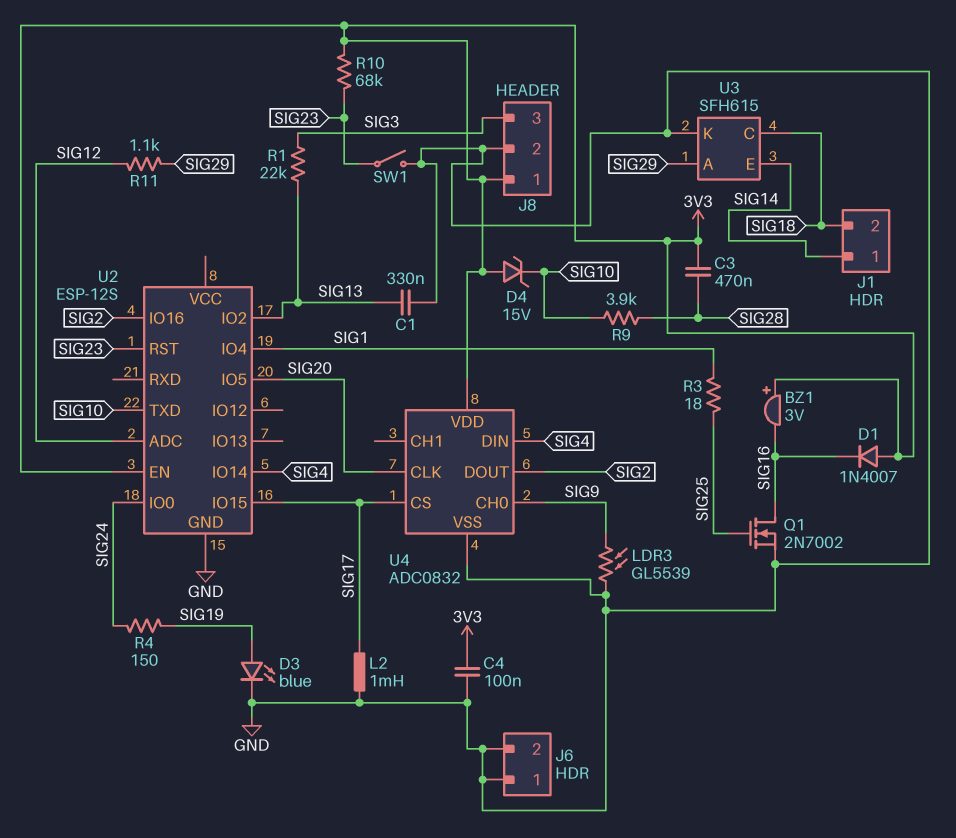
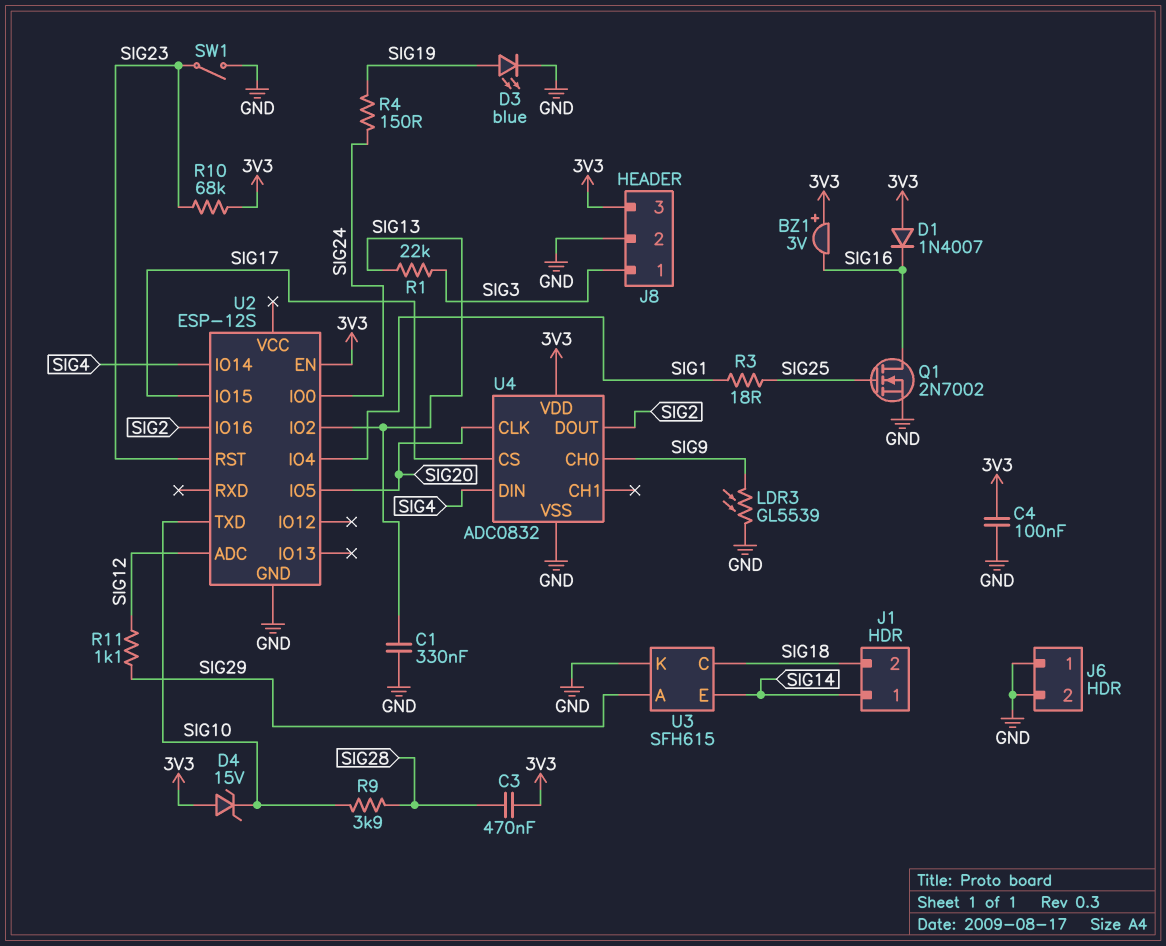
J8 pin 1: 3V3 -> SIG3
J8 pin 3: SIG3 -> 3V3
L2: 1mH (GND, SIG17) -> none

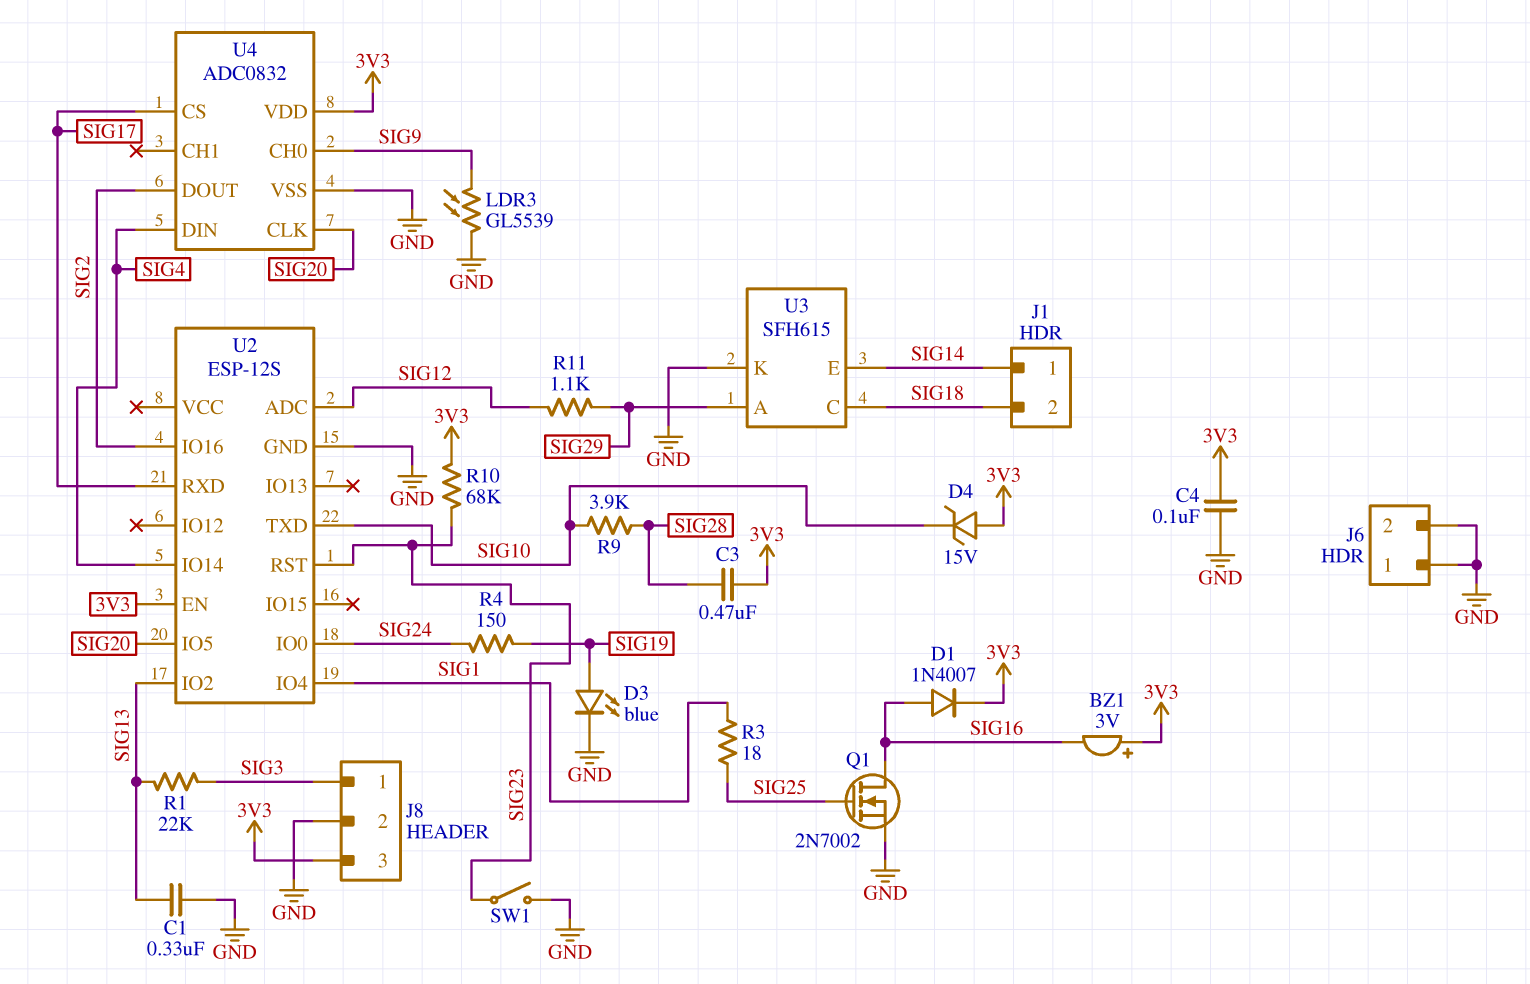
D1: diode 1N4007 (A 3V3, K SIG16) -> diode 1N4007 (A SIG16, K 3V3)
U2 pin IO15: SIG17 -> none
U2 pin RXD: none -> SIG17

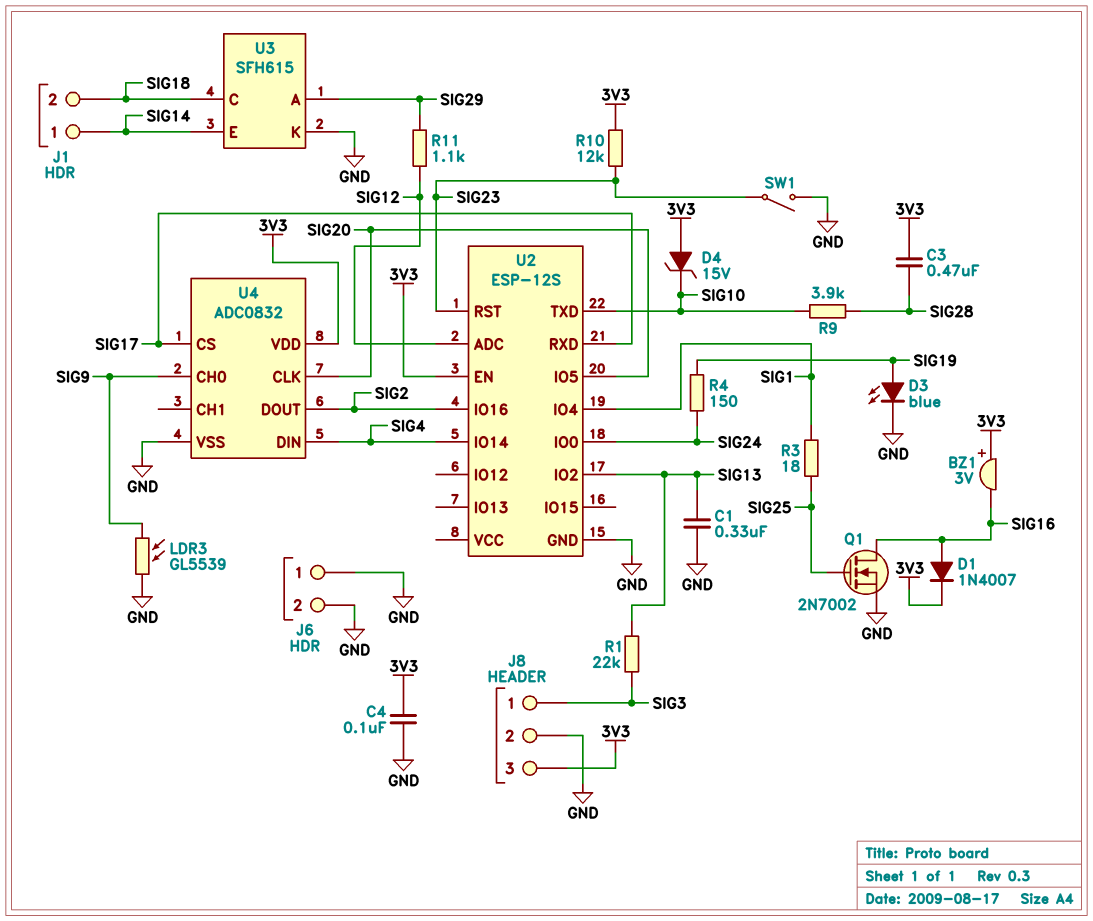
R10: 68k (3V3, SIG23) -> 12k (3V3, SIG23)

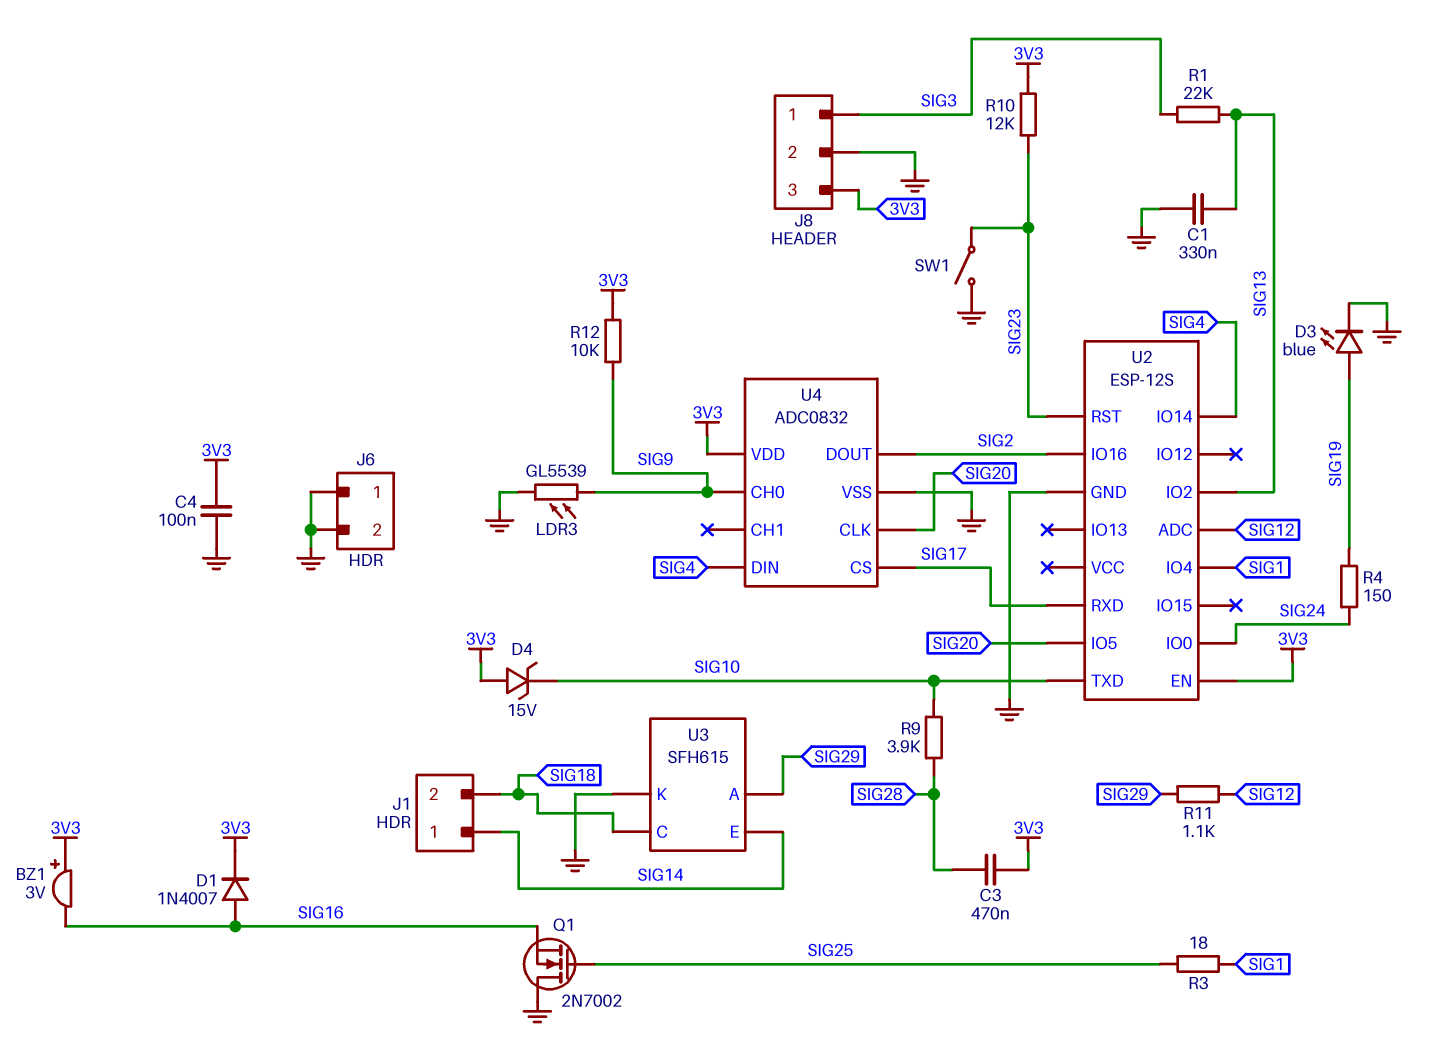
Q1: NMOS 2N7002 (G SIG25, D SIG16, S GND) -> NMOS 2N7002 (G SIG25, D GND, S SIG16)
R12: none -> 10k (3V3, SIG9)

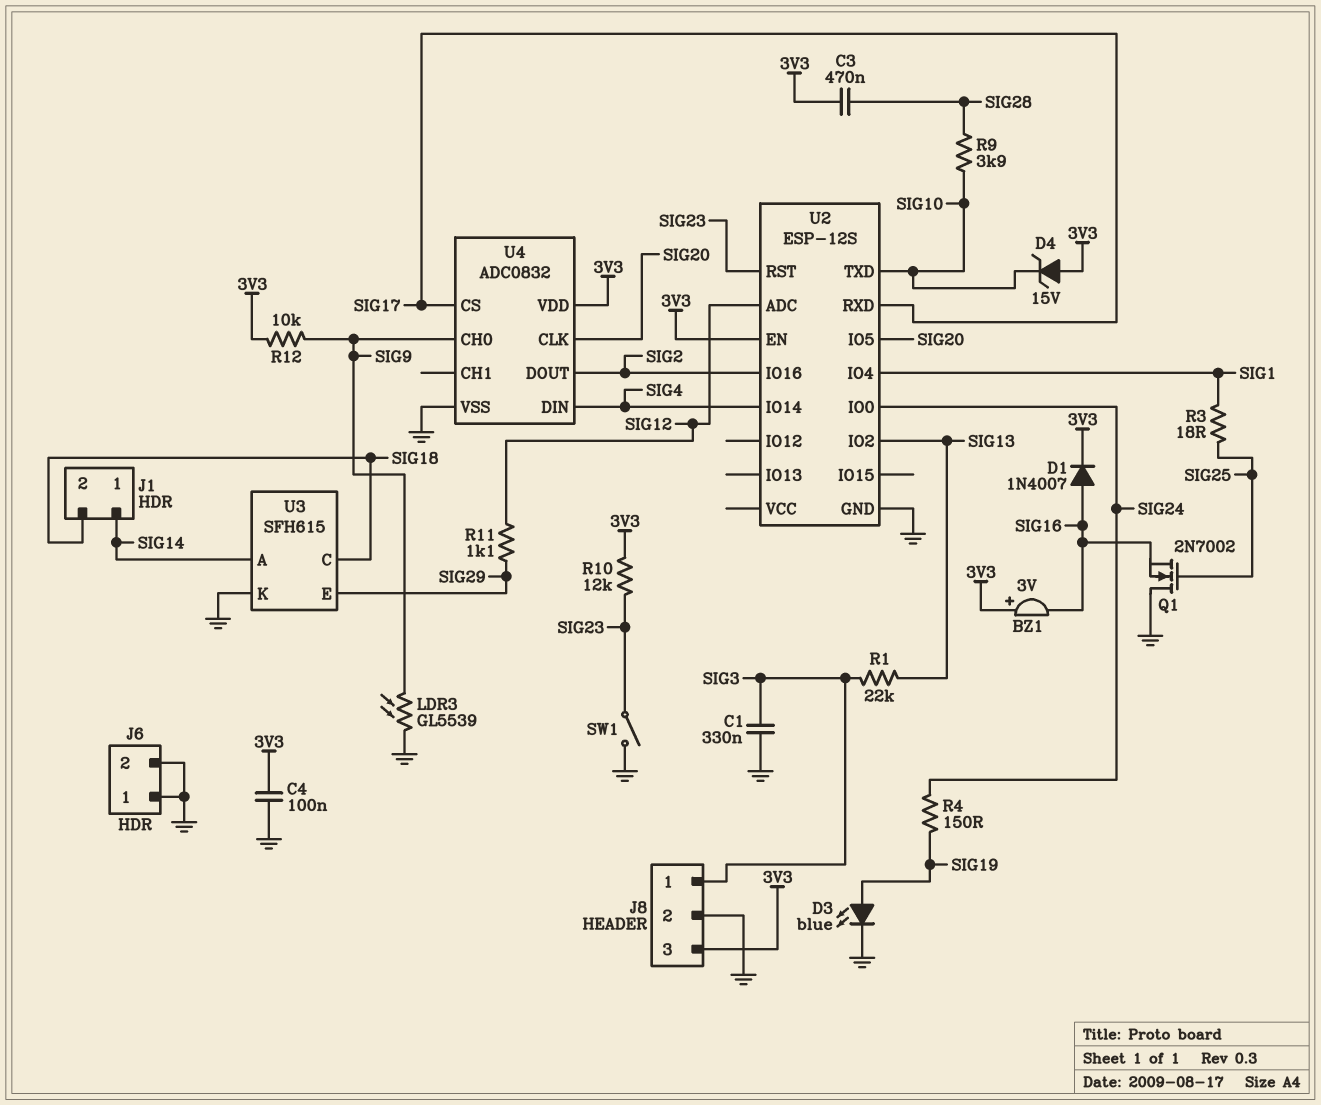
C1: 330nF (GND, SIG13) -> 330nF (GND, SIG3)
U3 pin A: SIG29 -> SIG14
U3 pin E: SIG14 -> SIG29

